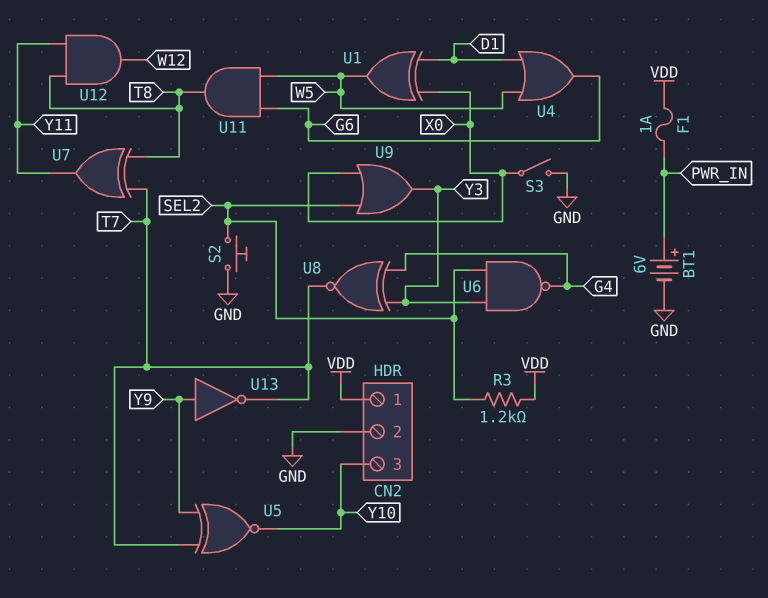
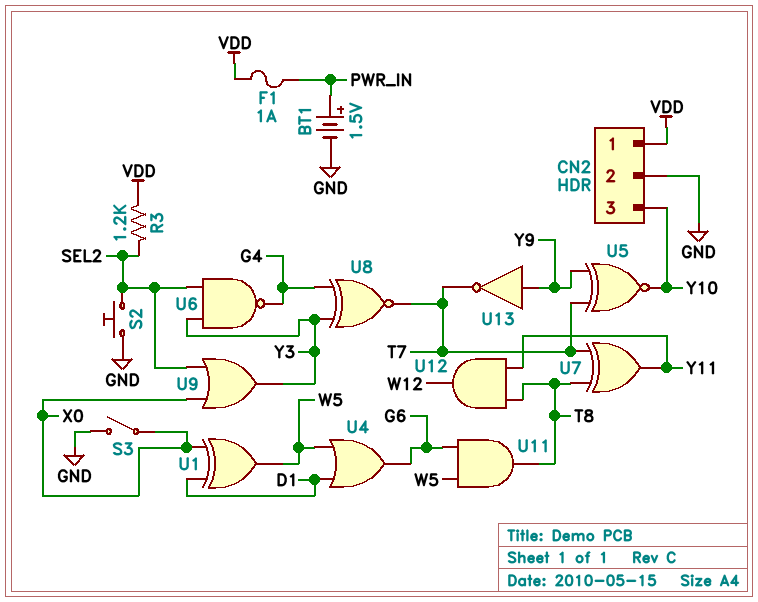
BT1: 6V (plus PWR_IN, minus GND) -> 1.5V (plus PWR_IN, minus GND)

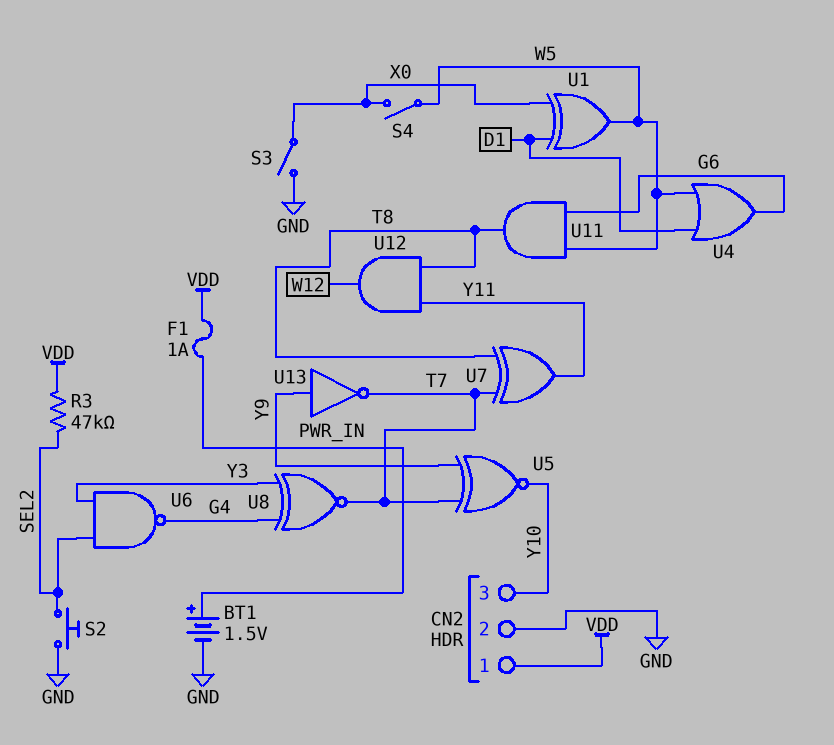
R3: 1.2k (SEL2, VDD) -> 47k (SEL2, VDD)
S4: none -> switch (W5, X0)
U9: OR (in SEL2, in X0, out Y3) -> none

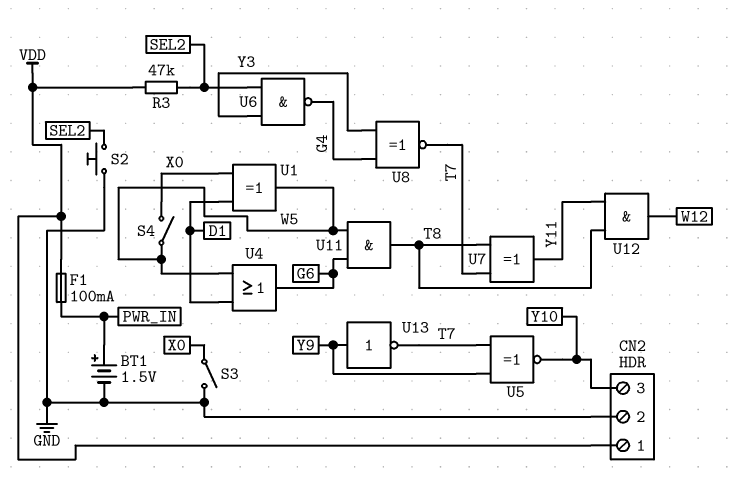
F1: 1A (PWR_IN, VDD) -> 100mA (PWR_IN, VDD)

